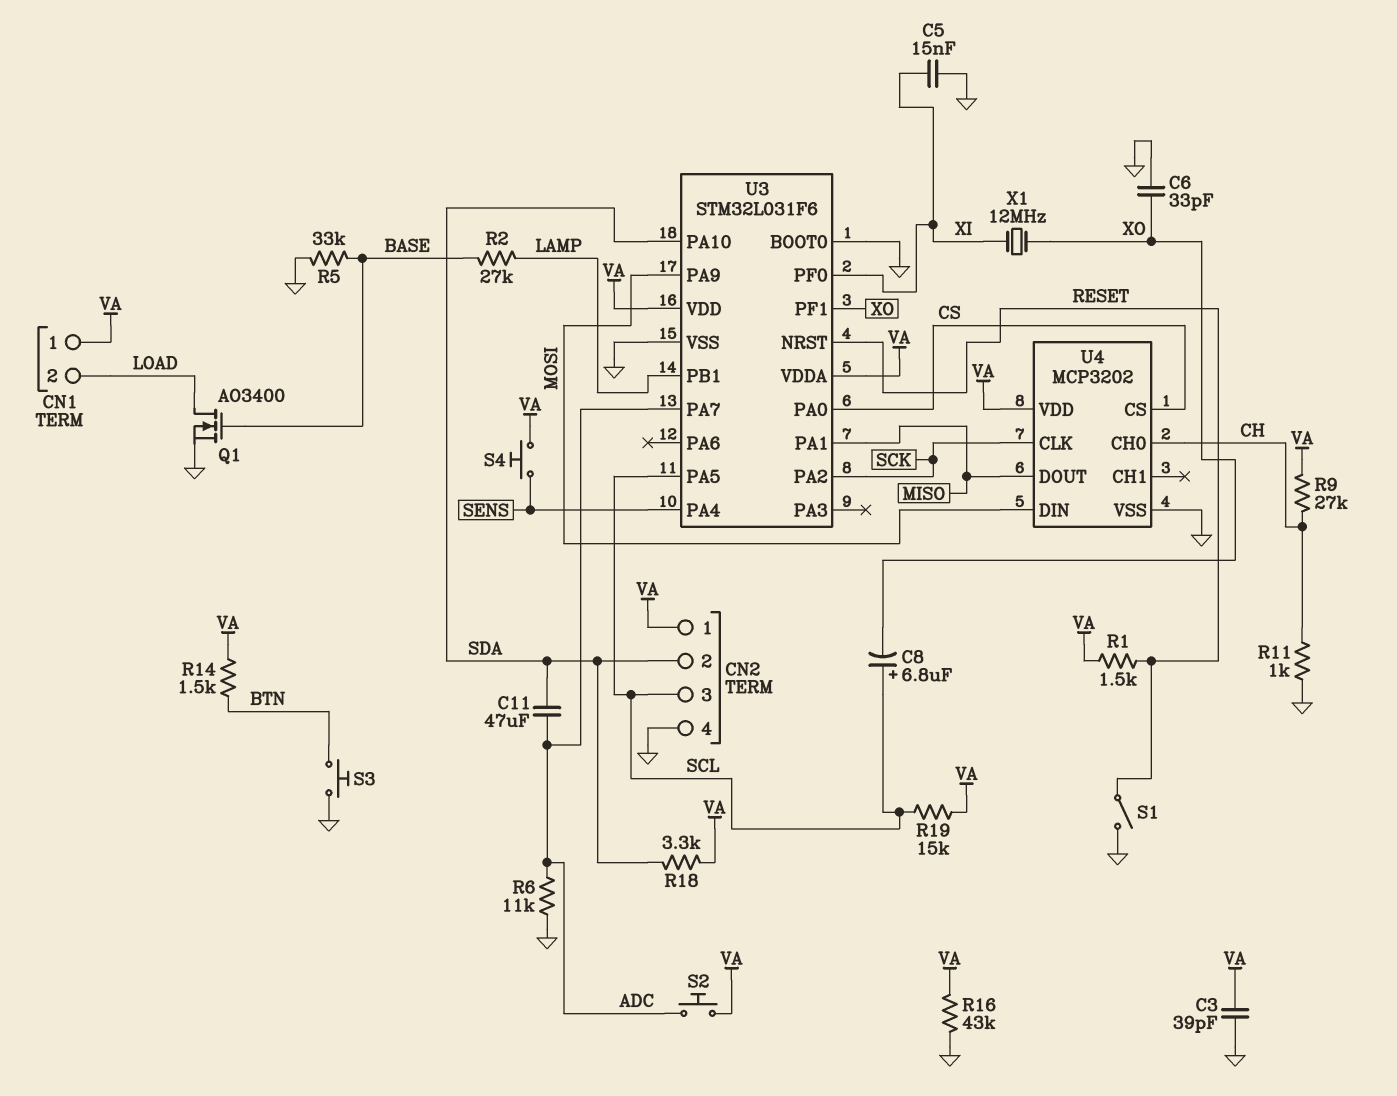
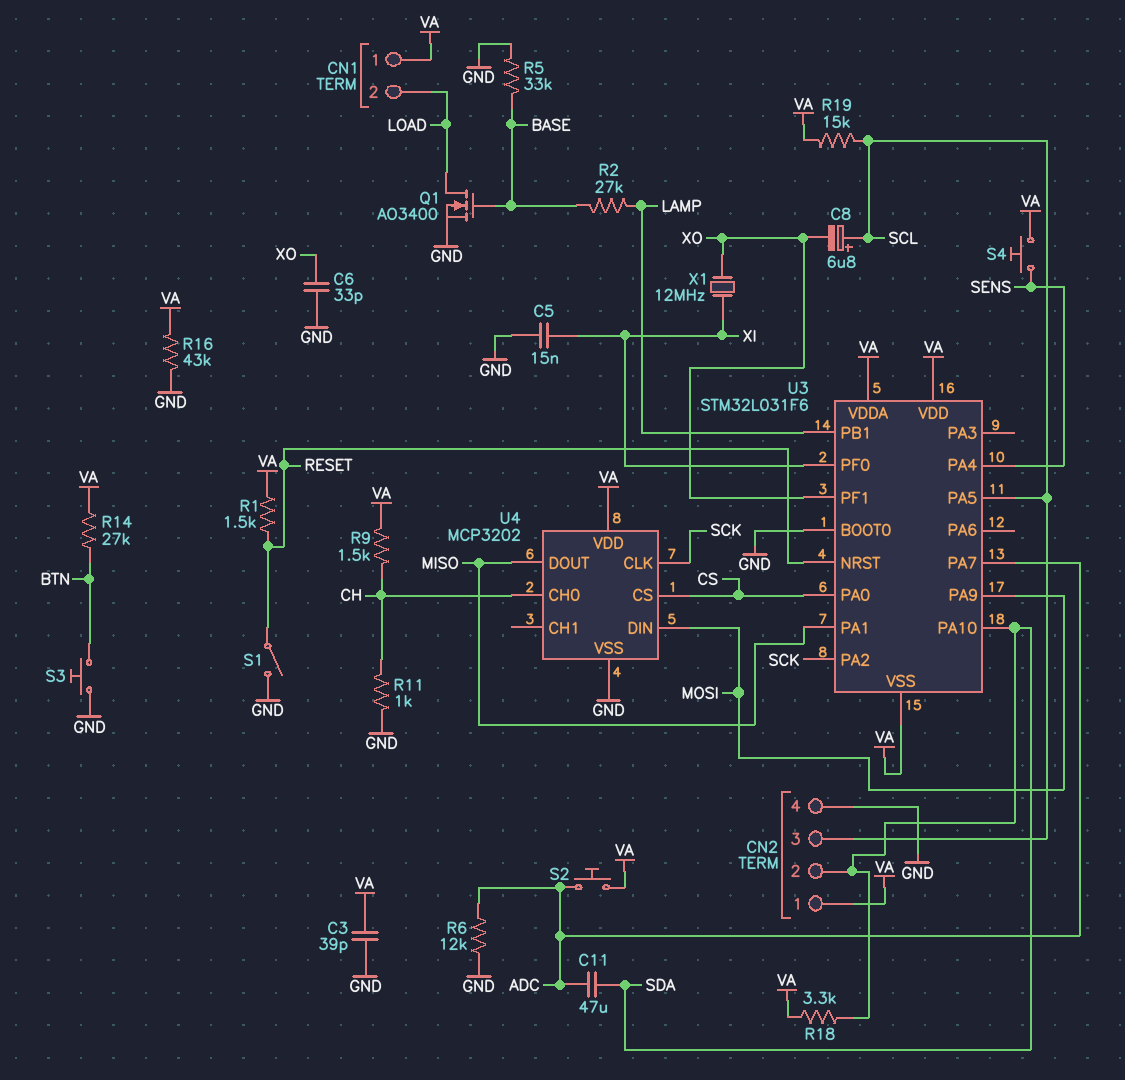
R6: 11k (ADC, GND) -> 12k (ADC, GND)
R9: 27k (CH, VA) -> 1.5k (CH, VA)
R14: 1.5k (BTN, VA) -> 27k (BTN, VA)
U3 pin VSS: GND -> VA

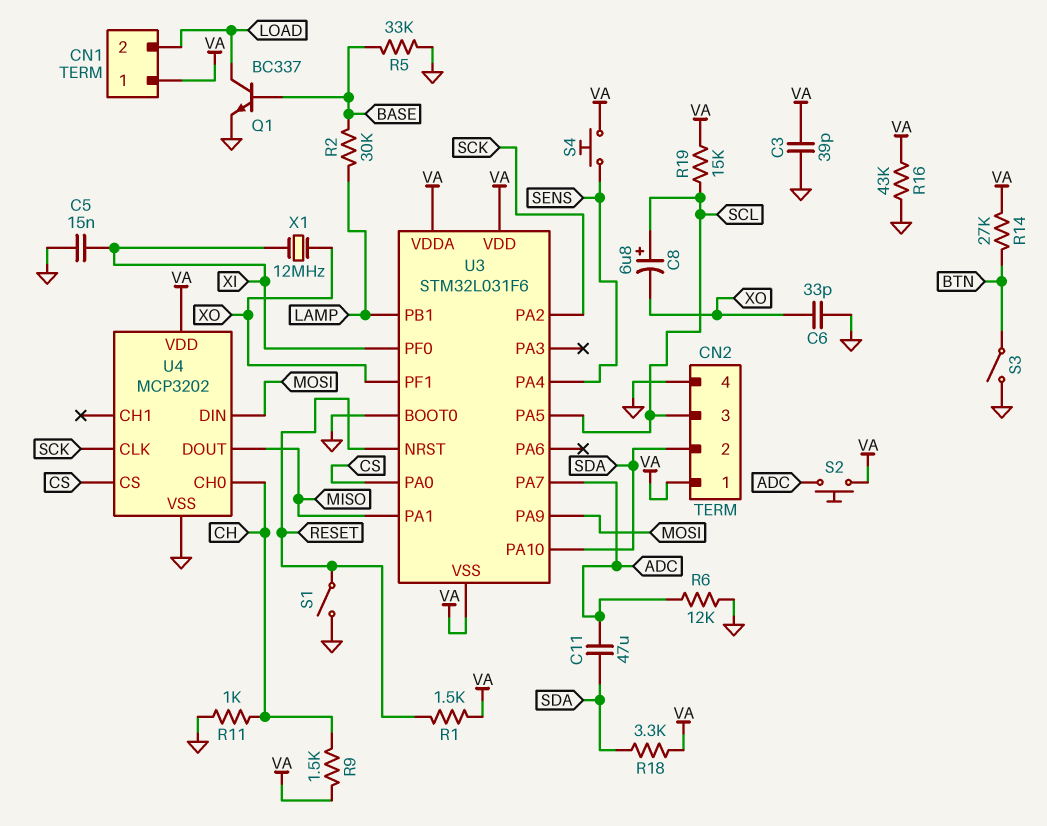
Q1: NMOS AO3400 (G BASE, D LOAD, S GND) -> NPN BC337 (B BASE, C LOAD, E GND)
R2: 27k (BASE, LAMP) -> 30k (BASE, LAMP)
S3: button (BTN, GND) -> switch (BTN, GND)

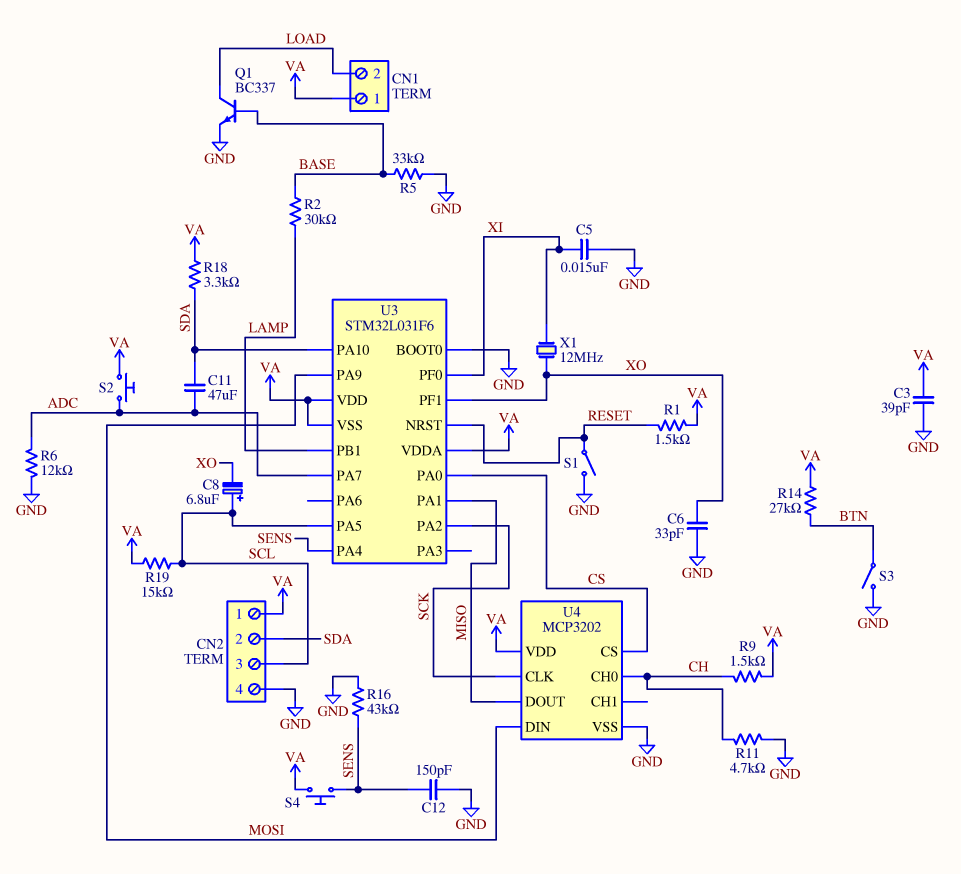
C12: none -> 150pF (GND, SENS)
R11: 1k (CH, GND) -> 4.7k (CH, GND)
R16: 43k (GND, VA) -> 43k (GND, SENS)

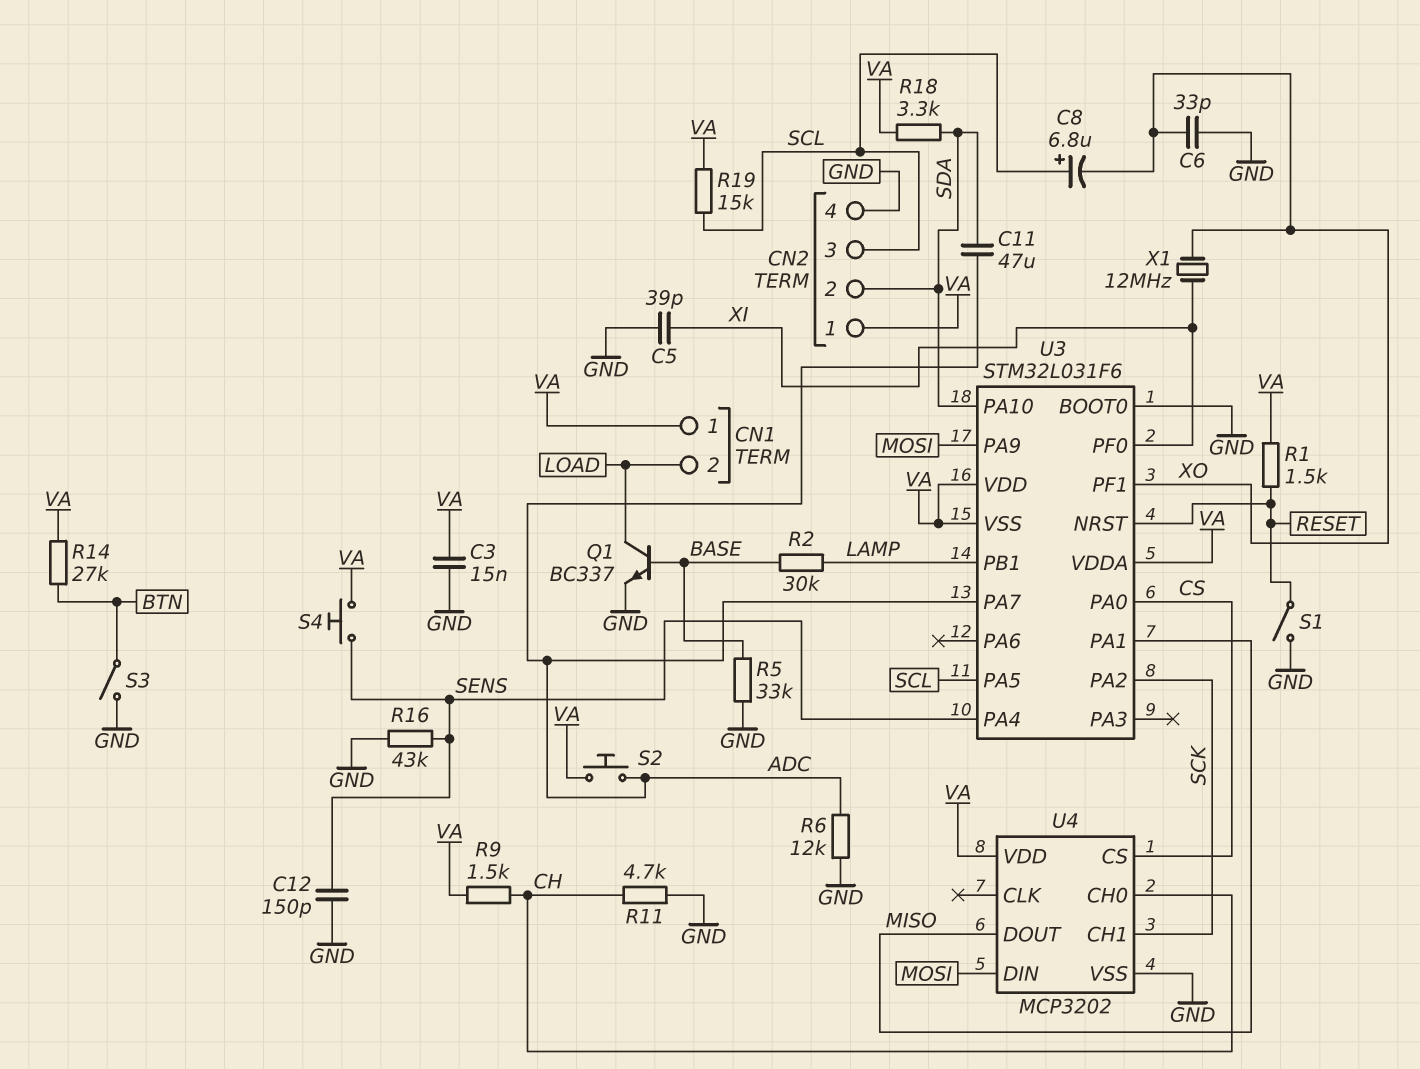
C3: 39pF (GND, VA) -> 15nF (GND, VA)
C5: 15nF (GND, XI) -> 39pF (GND, XI)
U4 pin CH1: none -> SCK
U4 pin CLK: SCK -> none

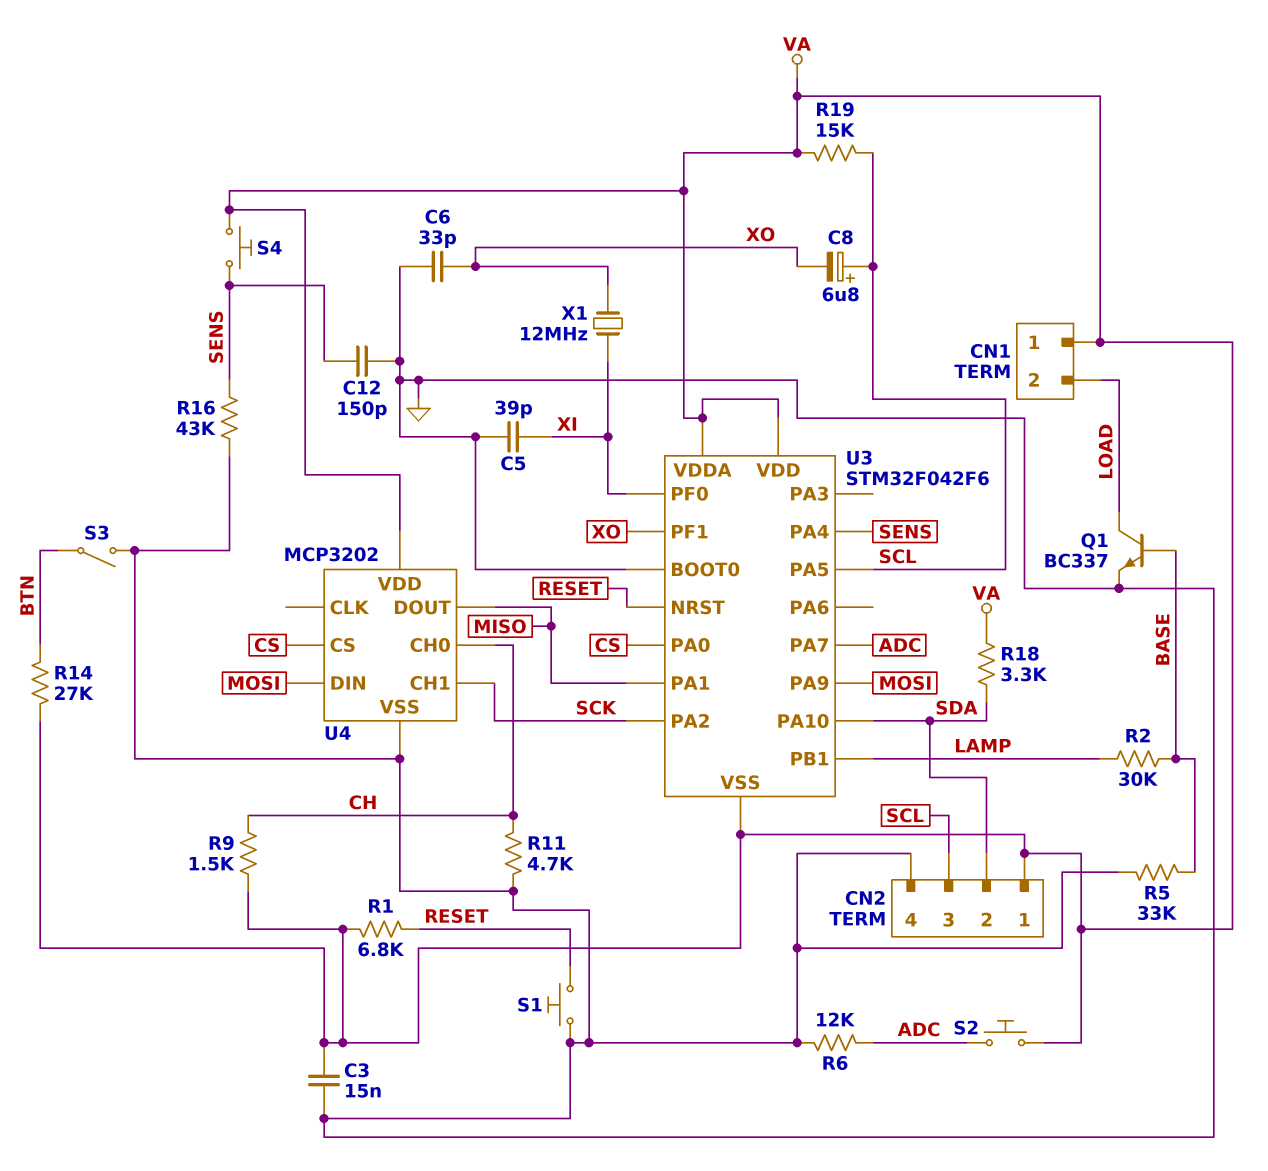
C11: 47uF (ADC, SDA) -> none
R1: 1.5k (RESET, VA) -> 6.8k (RESET, VA)
S1: switch (GND, RESET) -> button (GND, RESET)
U3: STM32L031F6 -> STM32F042F6

